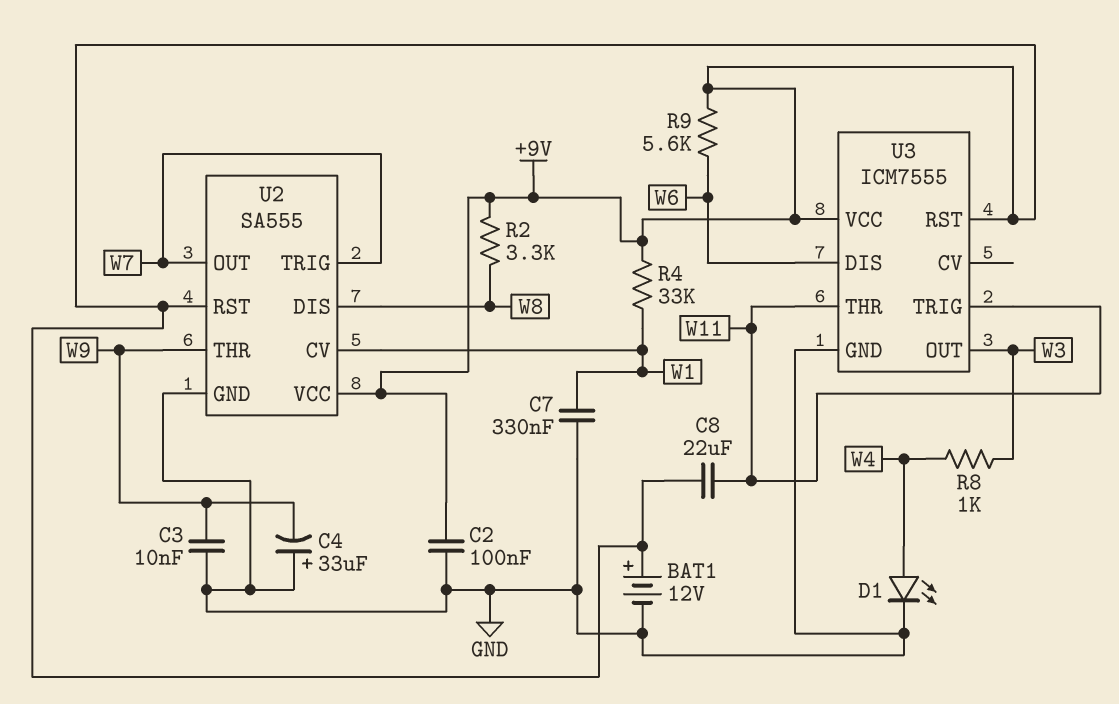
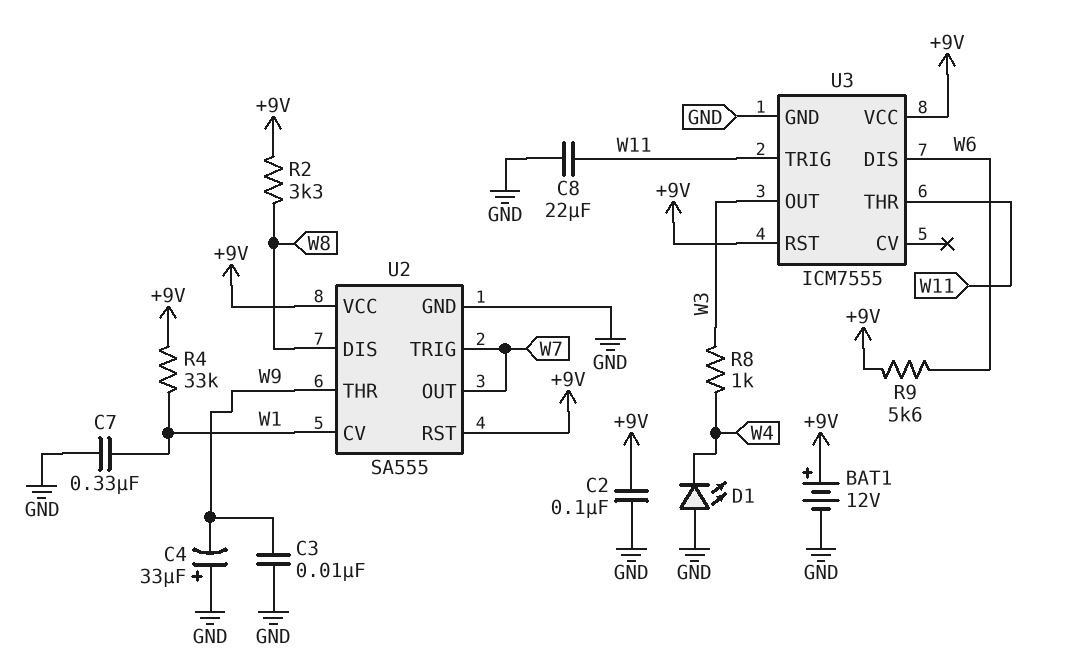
C8: 22uF (+9V, W11) -> 22uF (GND, W11)
D1: LED (A W4, K GND) -> LED (A GND, K W4)

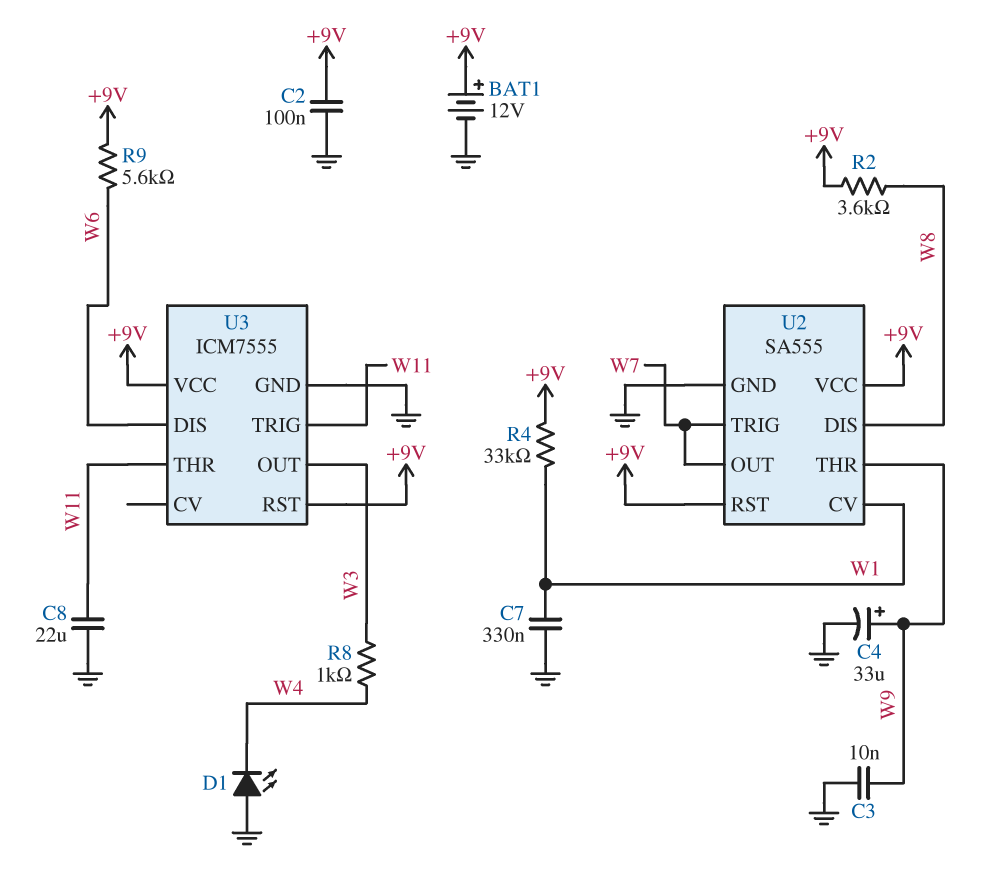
C4: 33uF (plus GND, minus W9) -> 33uF (plus W9, minus GND)
R2: 3.3k (+9V, W8) -> 3.6k (+9V, W8)

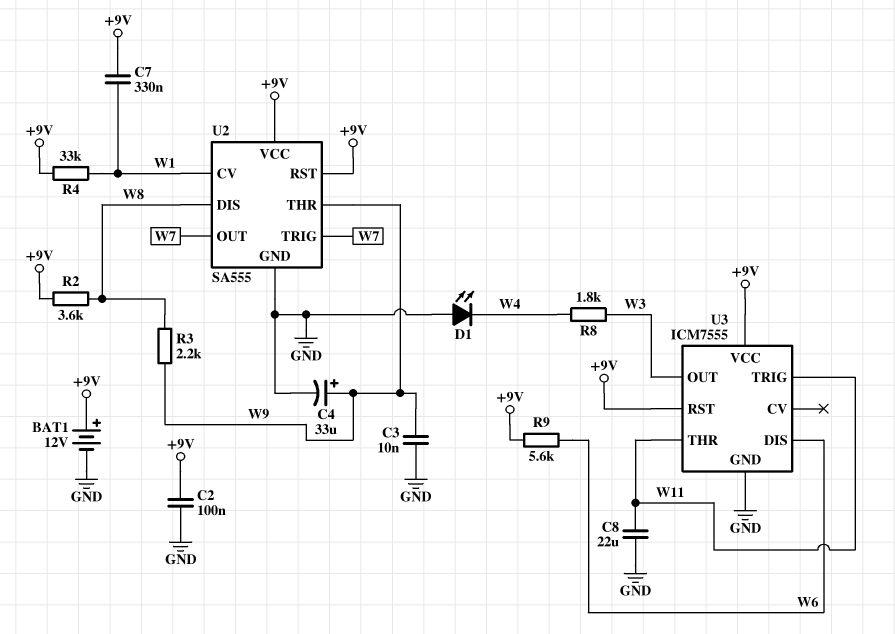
C7: 330nF (GND, W1) -> 330nF (+9V, W1)
R3: none -> 2.2k (W8, W9)
R8: 1k (W3, W4) -> 1.8k (W3, W4)

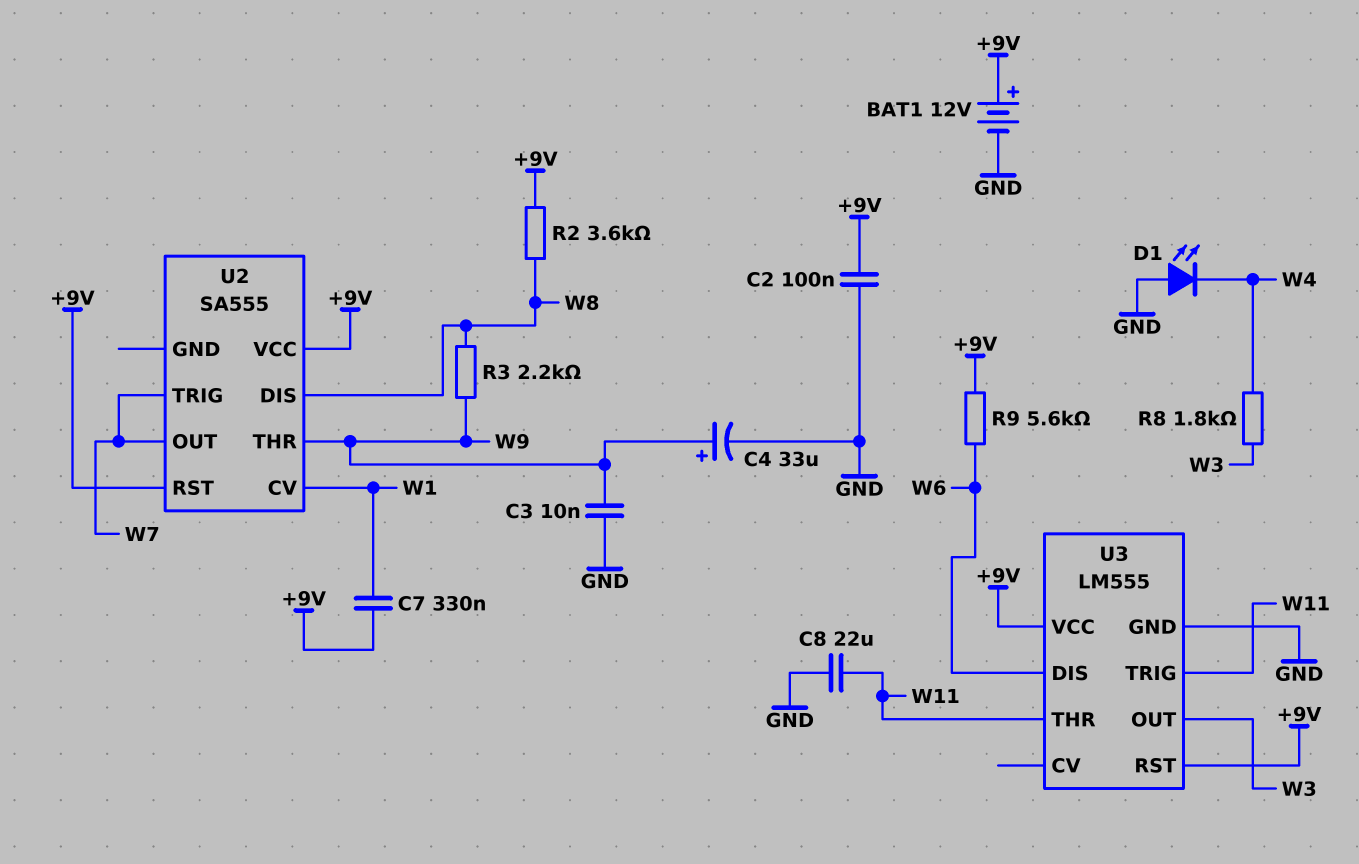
R4: 33k (+9V, W1) -> none
U2 pin GND: GND -> none
U3: ICM7555 -> LM555

